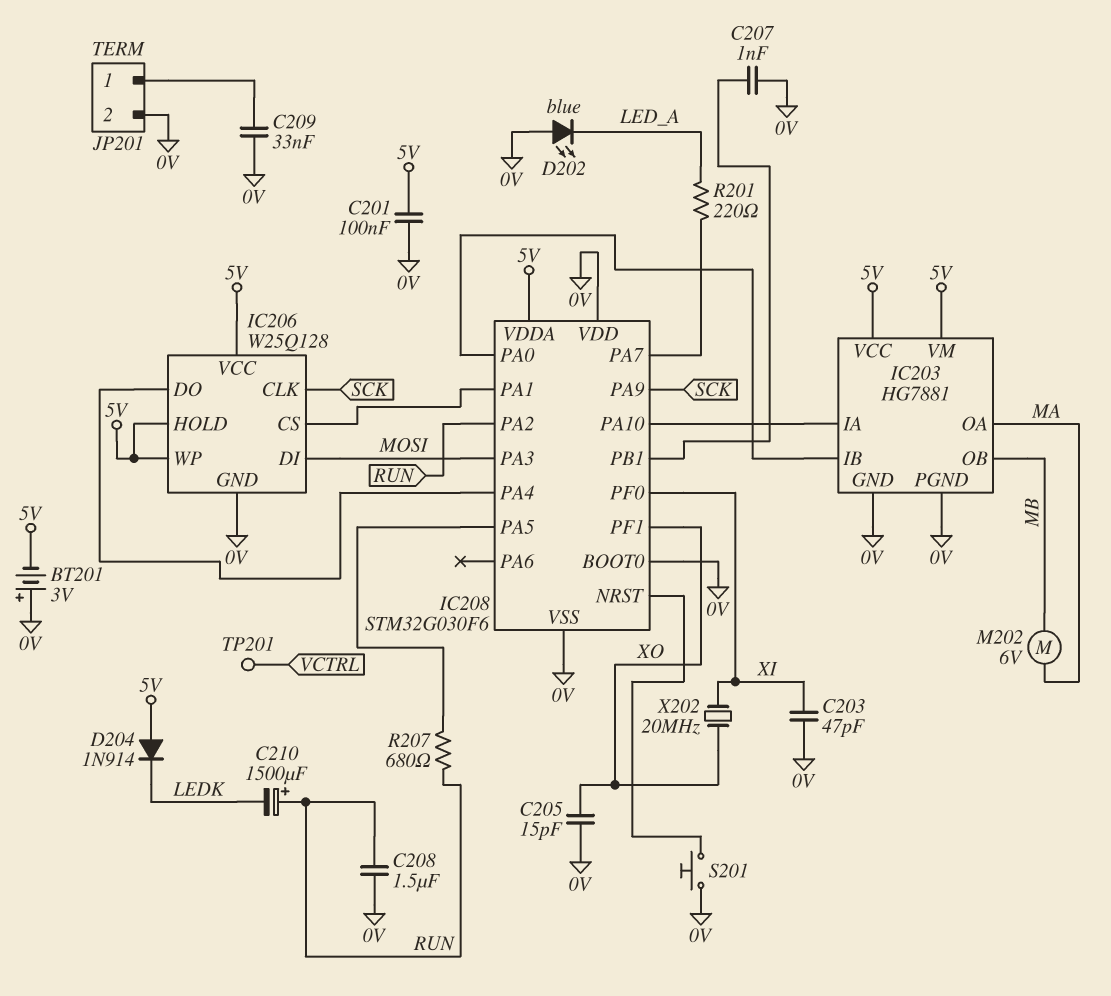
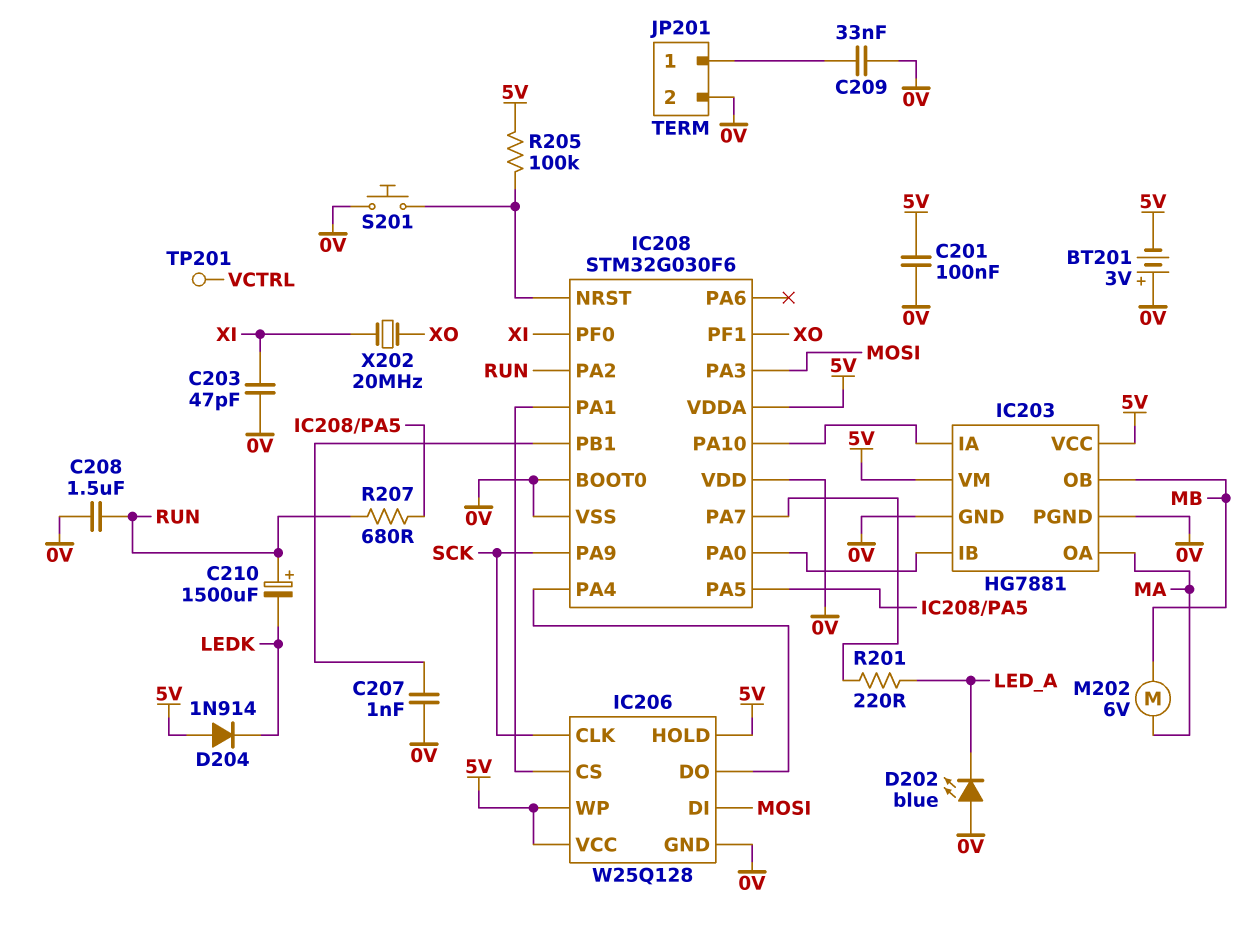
C205: 15pF (0V, XO) -> none
R205: none -> 100k (5V, IC208/NRST)

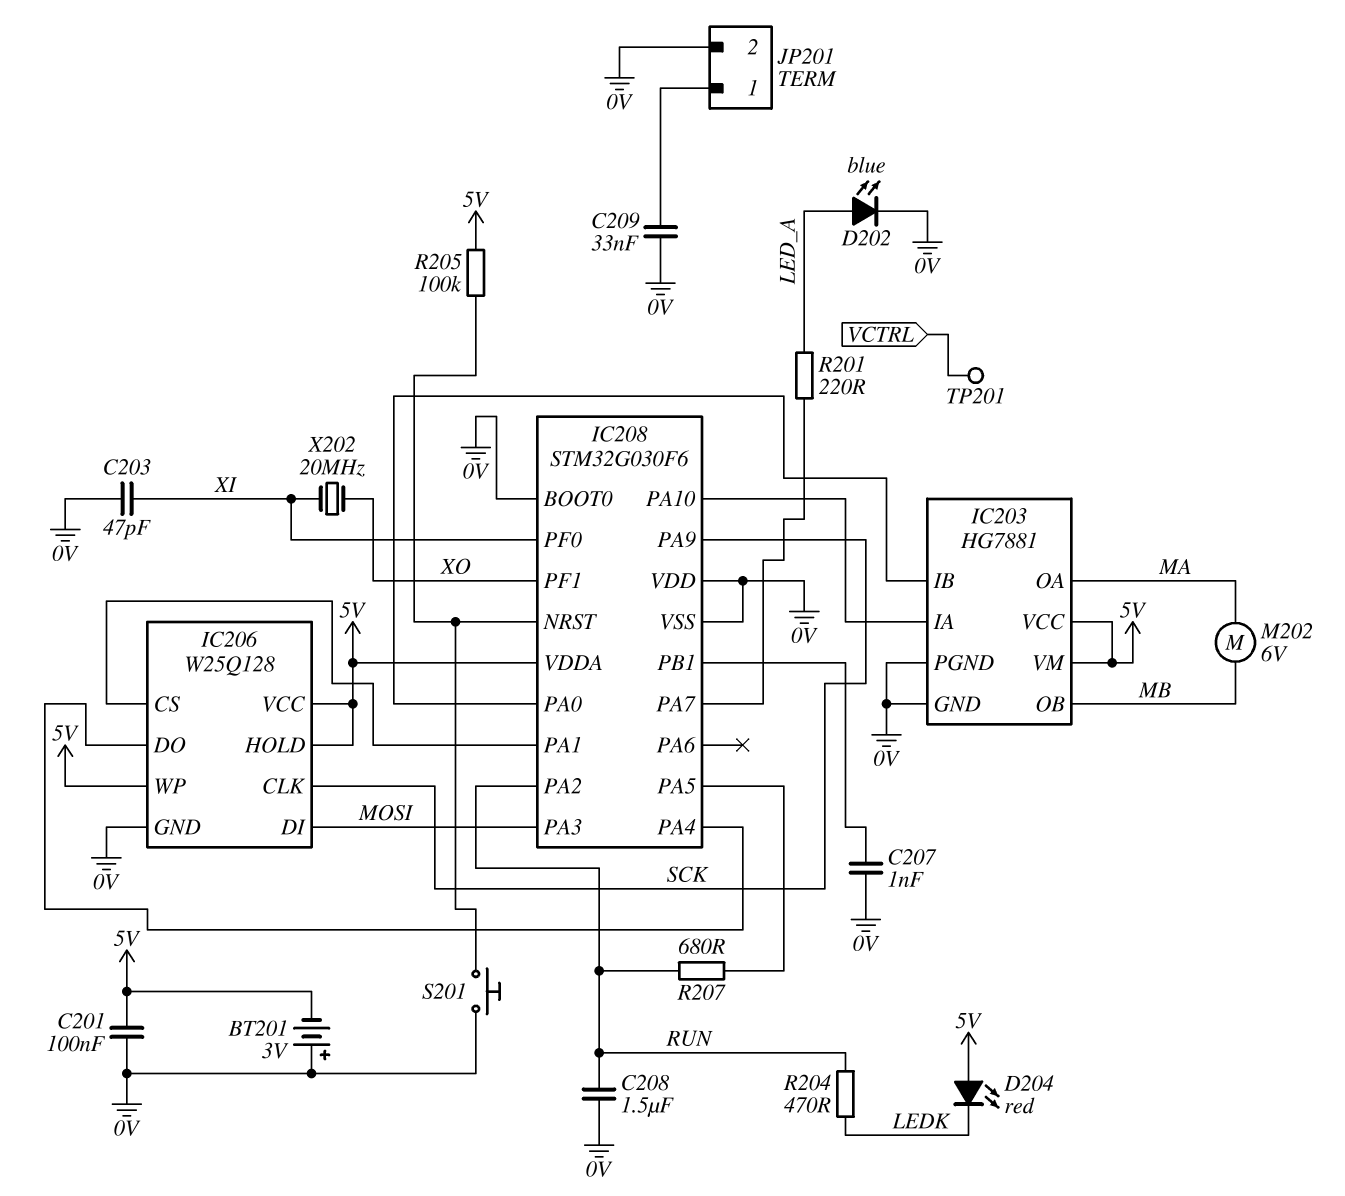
C210: 1500uF (plus RUN, minus LEDK) -> none
D202: LED blue (A 0V, K LED_A) -> LED blue (A LED_A, K 0V)
D204: diode 1N914 (A 5V, K LEDK) -> LED red (A 5V, K LEDK)
R204: none -> 470 (LEDK, RUN)

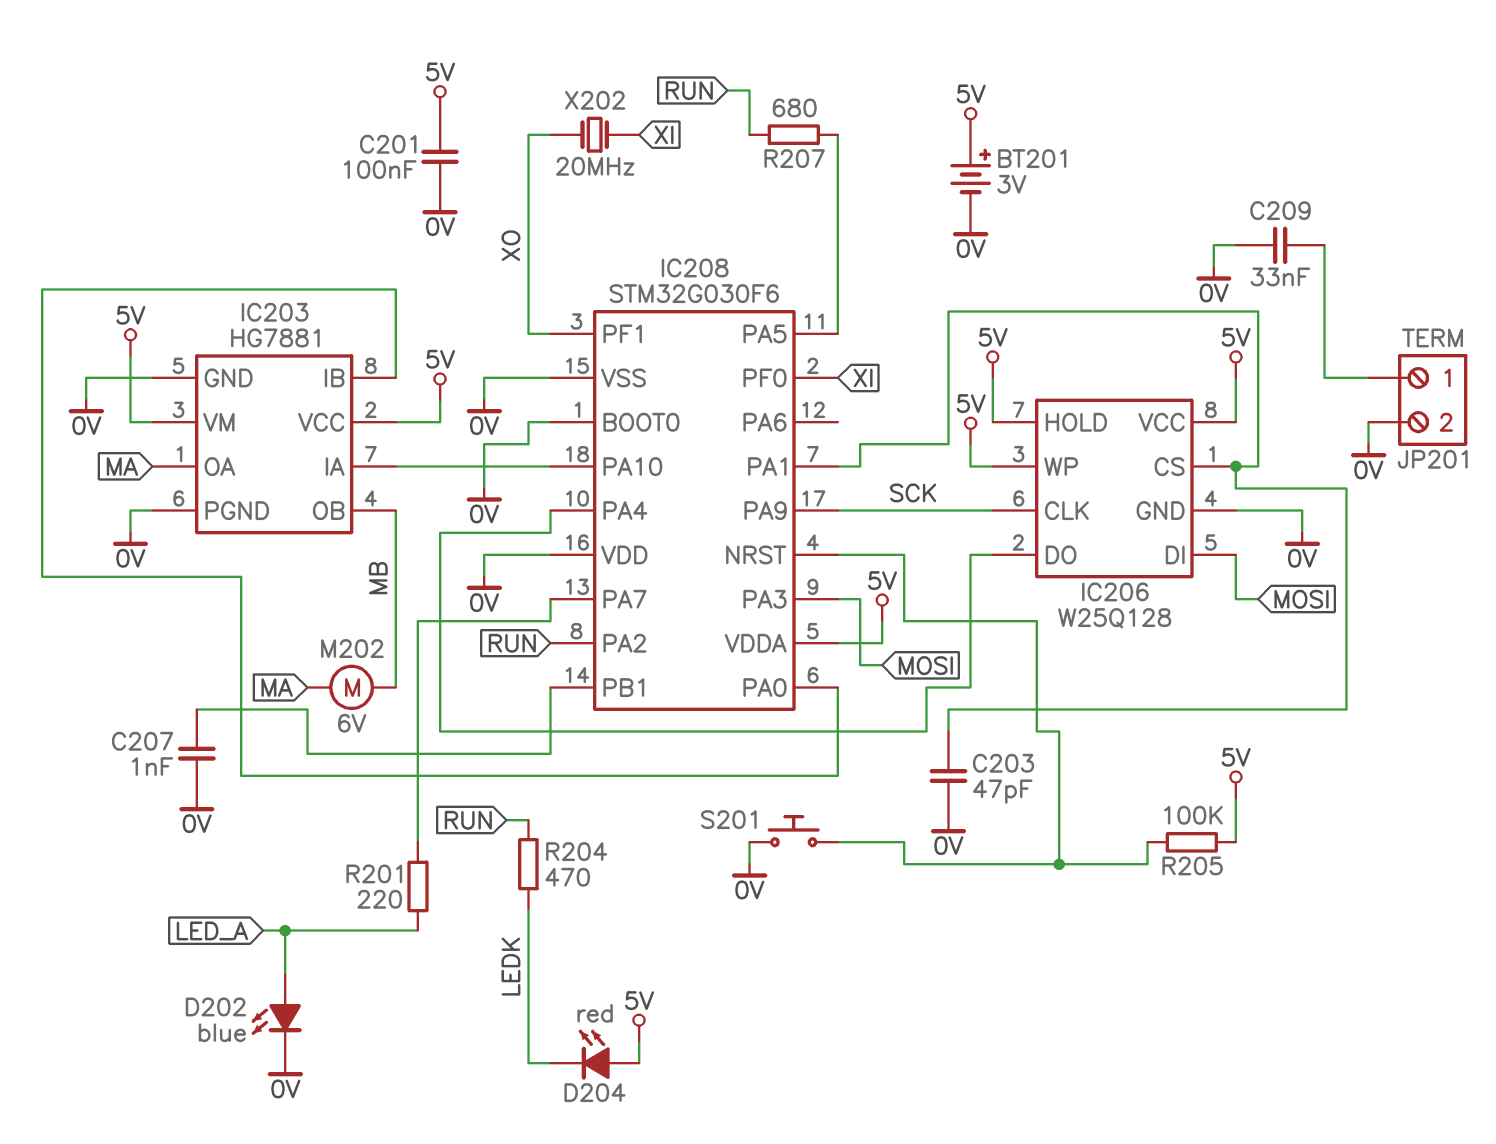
BT201: 3V (plus 0V, minus 5V) -> 3V (plus 5V, minus 0V)
C203: 47pF (0V, XI) -> 47pF (0V, IC206/CS)
C208: 1.5uF (0V, RUN) -> none
TP201: test point (VCTRL) -> none

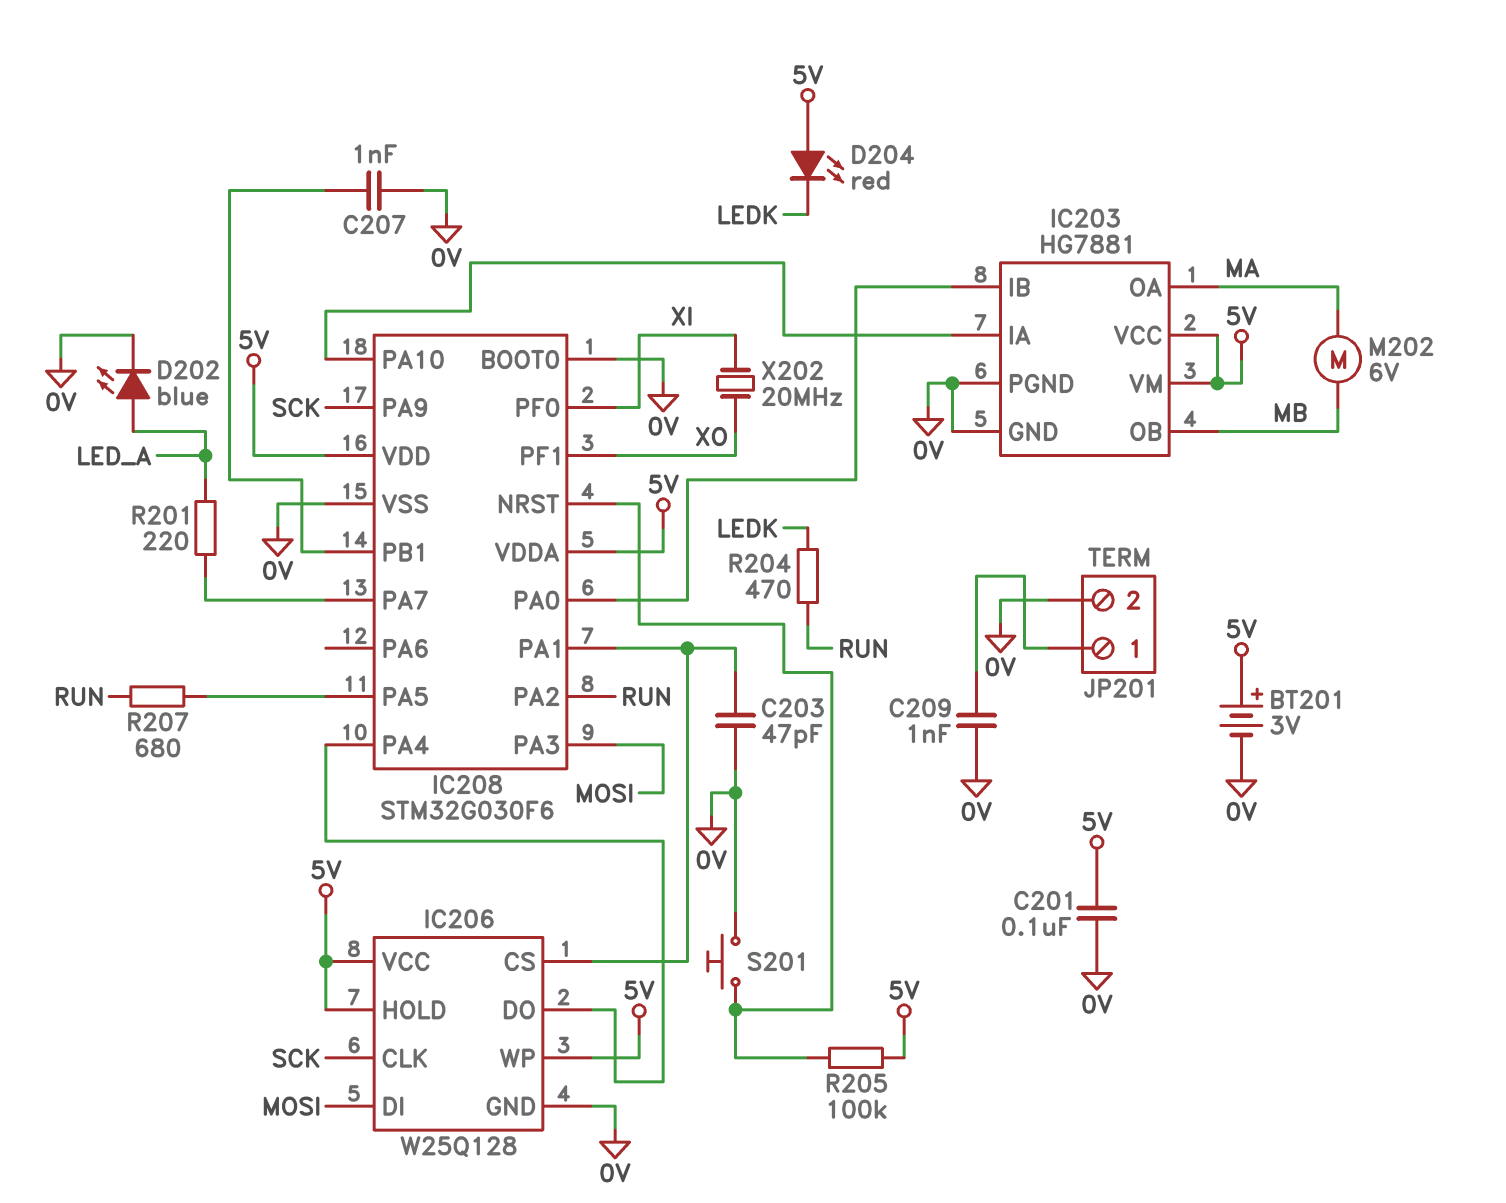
C209: 33nF (0V, JP201/1) -> 1nF (0V, JP201/1)
IC208 pin VDD: 0V -> 5V

